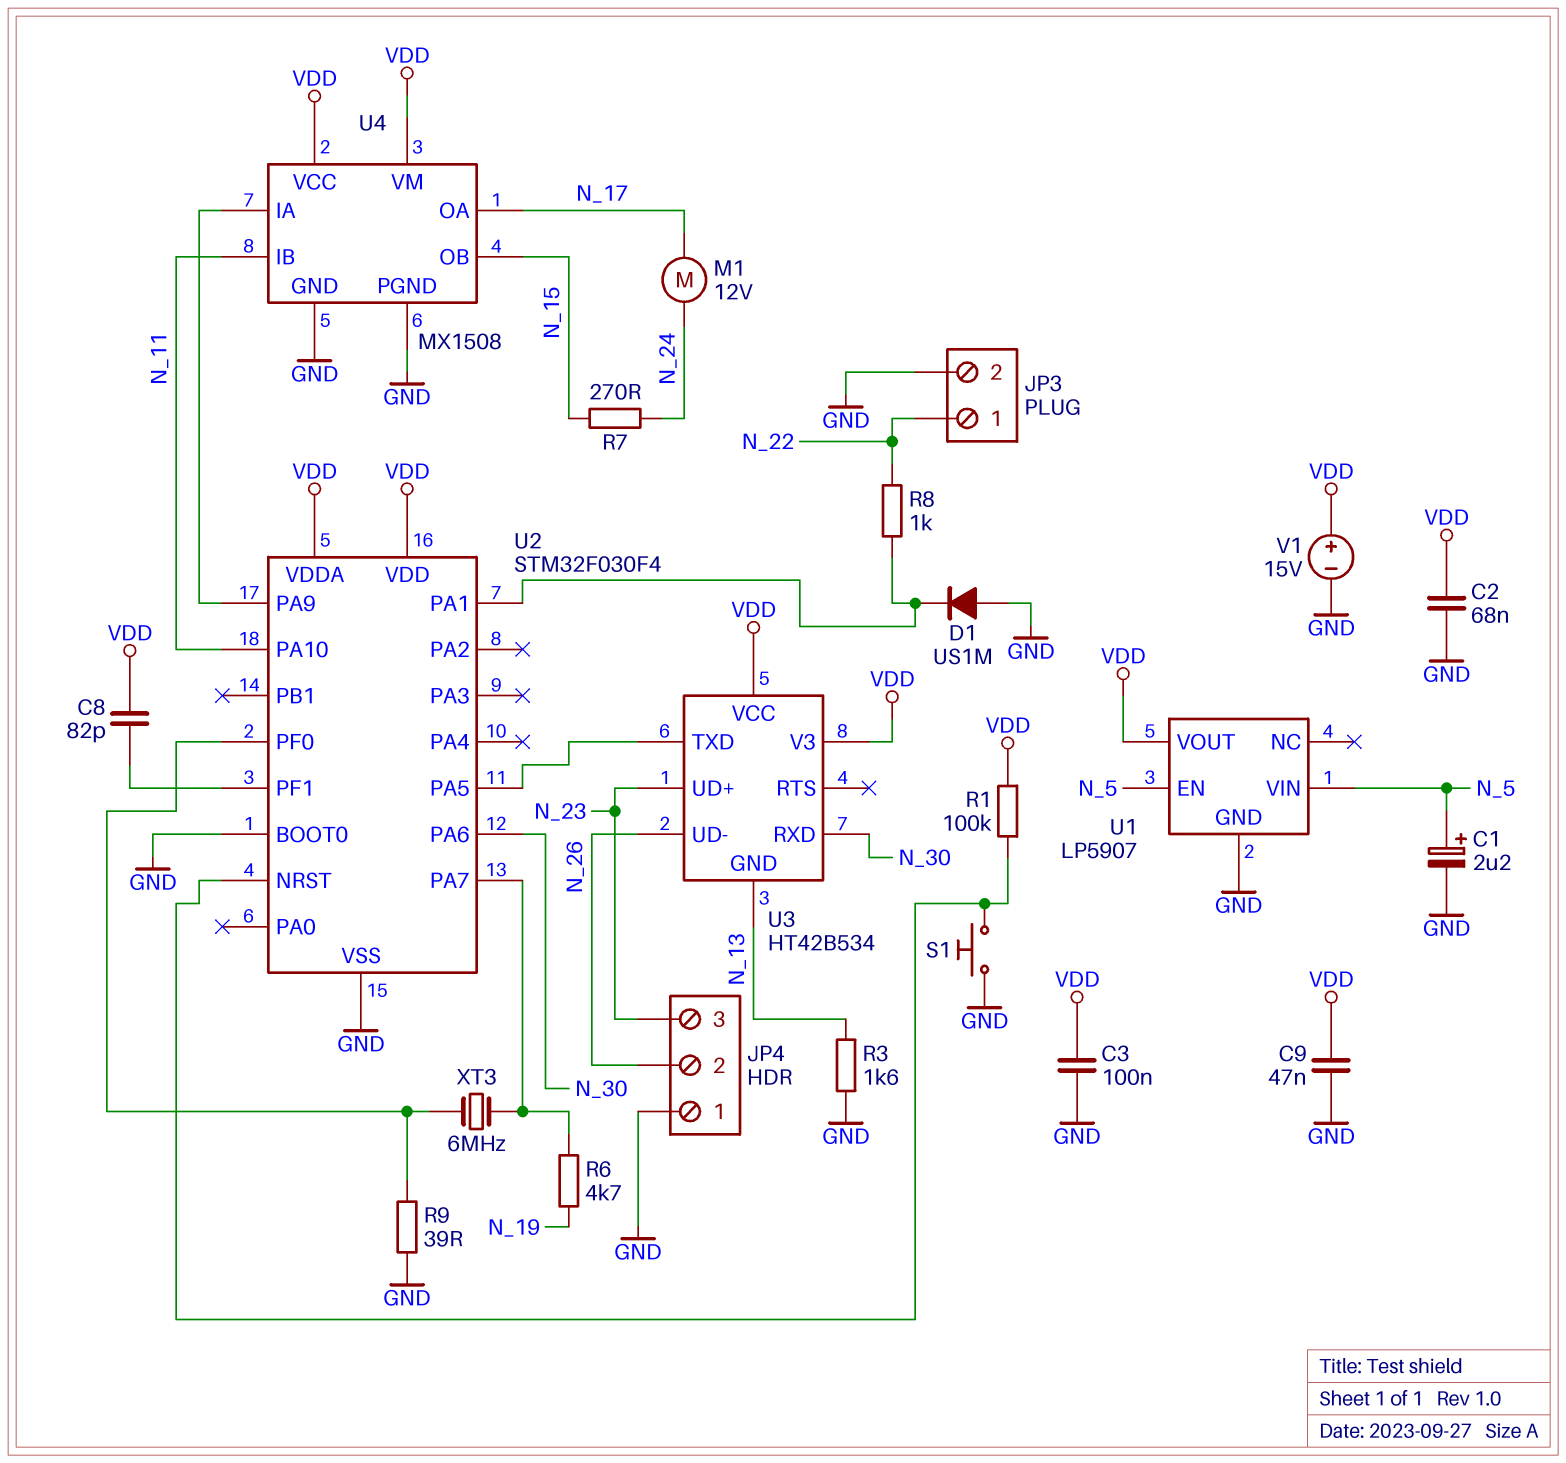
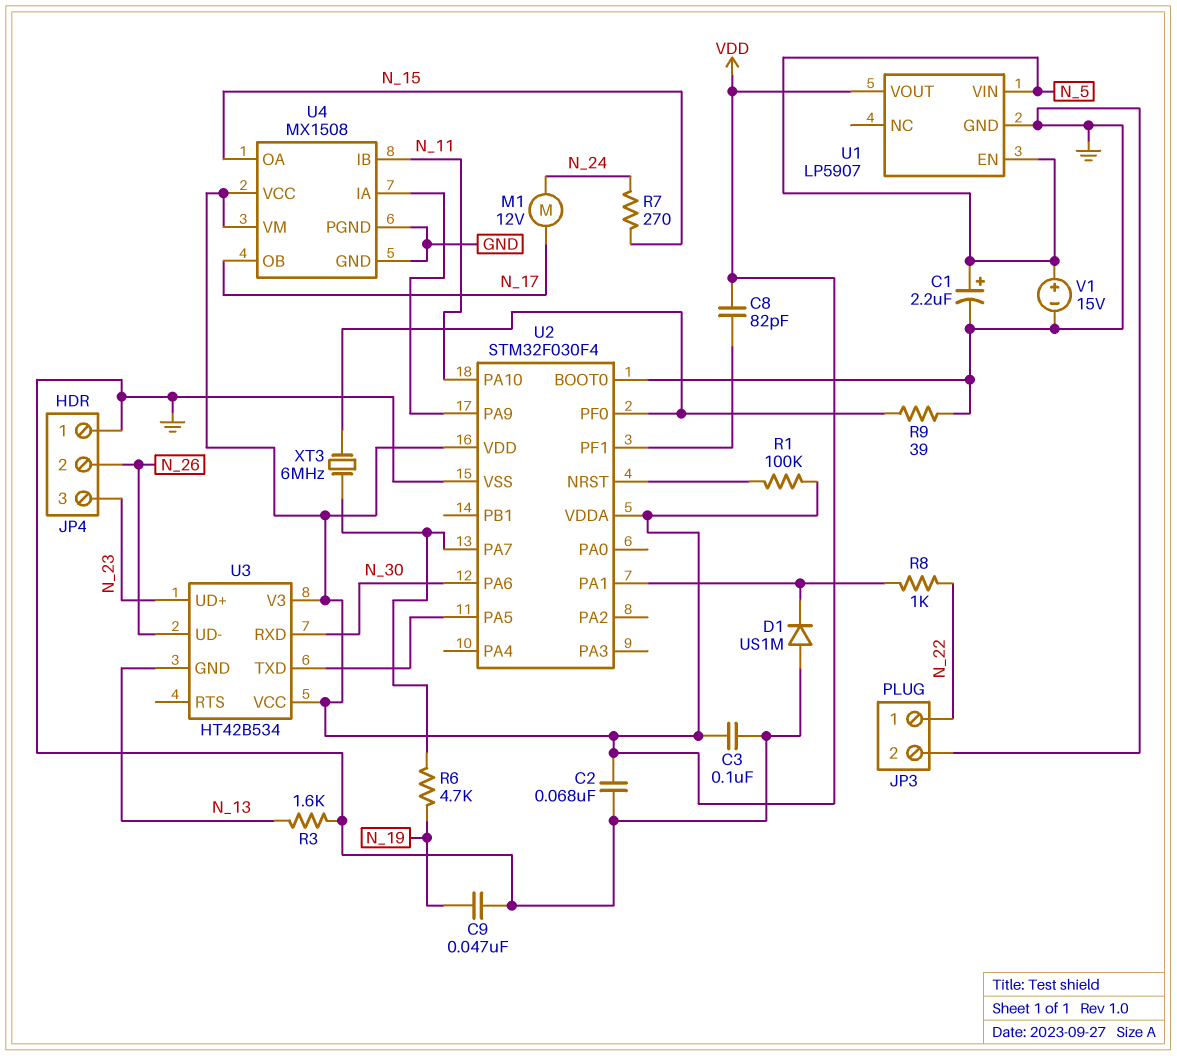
C9: 47nF (GND, VDD) -> 47nF (GND, N_19)
S1: button (GND, U2/NRST) -> none
U4 pin OA: N_17 -> N_15
U4 pin OB: N_15 -> N_17
V1: 15V (plus VDD, minus GND) -> 15V (plus N_5, minus GND)

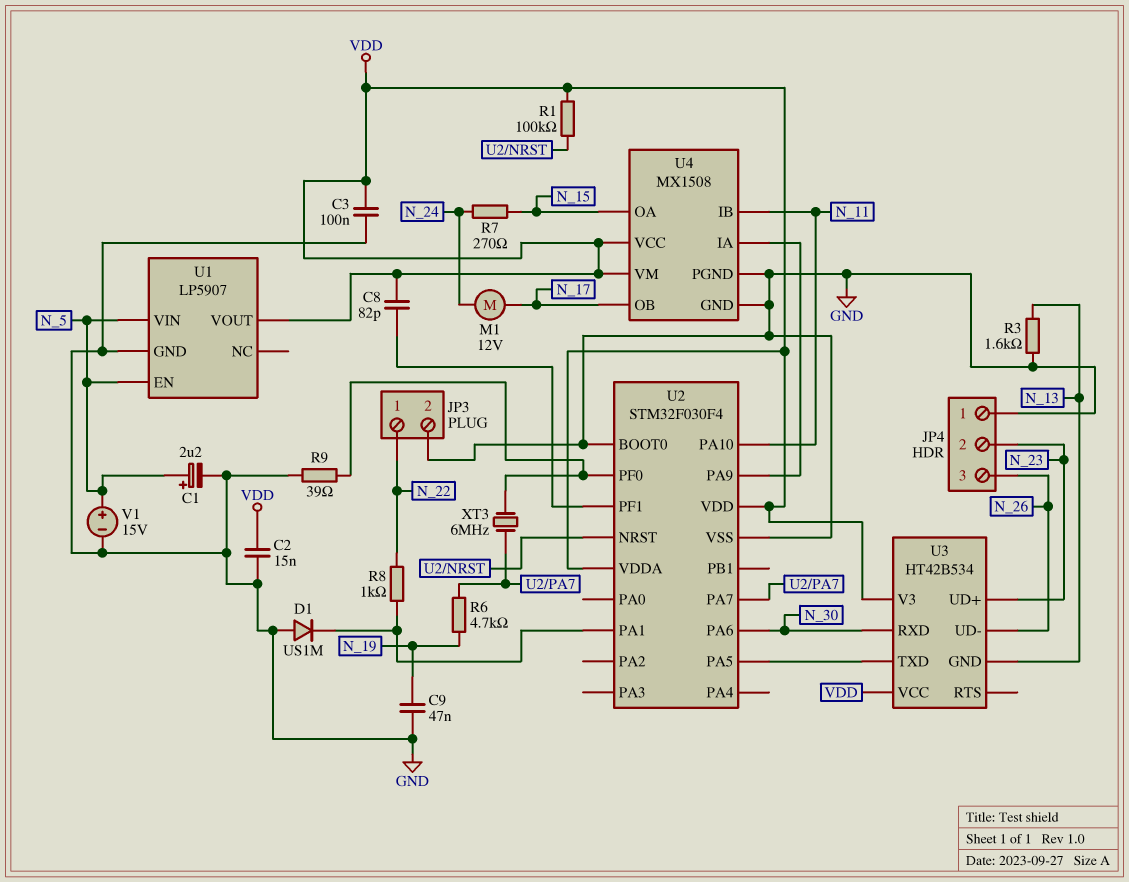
C2: 68nF (GND, VDD) -> 15nF (GND, VDD)
JP4 pin 2: N_26 -> N_23
JP4 pin 3: N_23 -> N_26

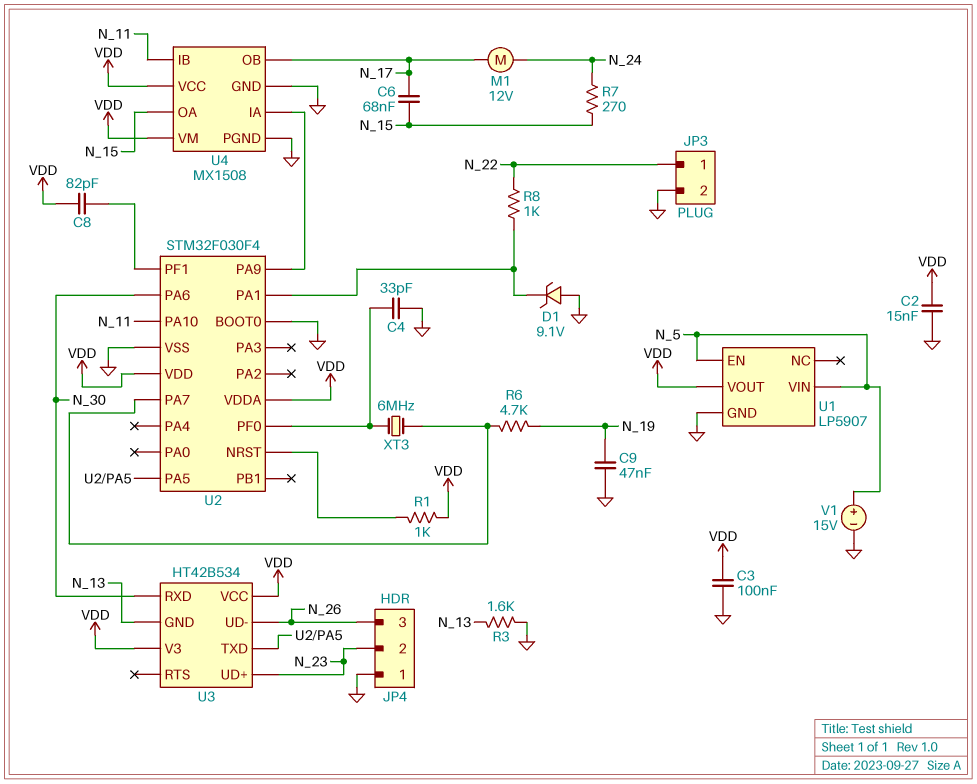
C1: 2.2uF (plus N_5, minus GND) -> none
C4: none -> 33pF (GND, U2/PF0)
C6: none -> 68nF (N_15, N_17)
D1: diode US1M (A GND, K U2/PA1) -> zener 9.1V (A GND, K U2/PA1)
R1: 100k (U2/NRST, VDD) -> 1k (U2/NRST, VDD)
R9: 39 (GND, U2/PF0) -> none

